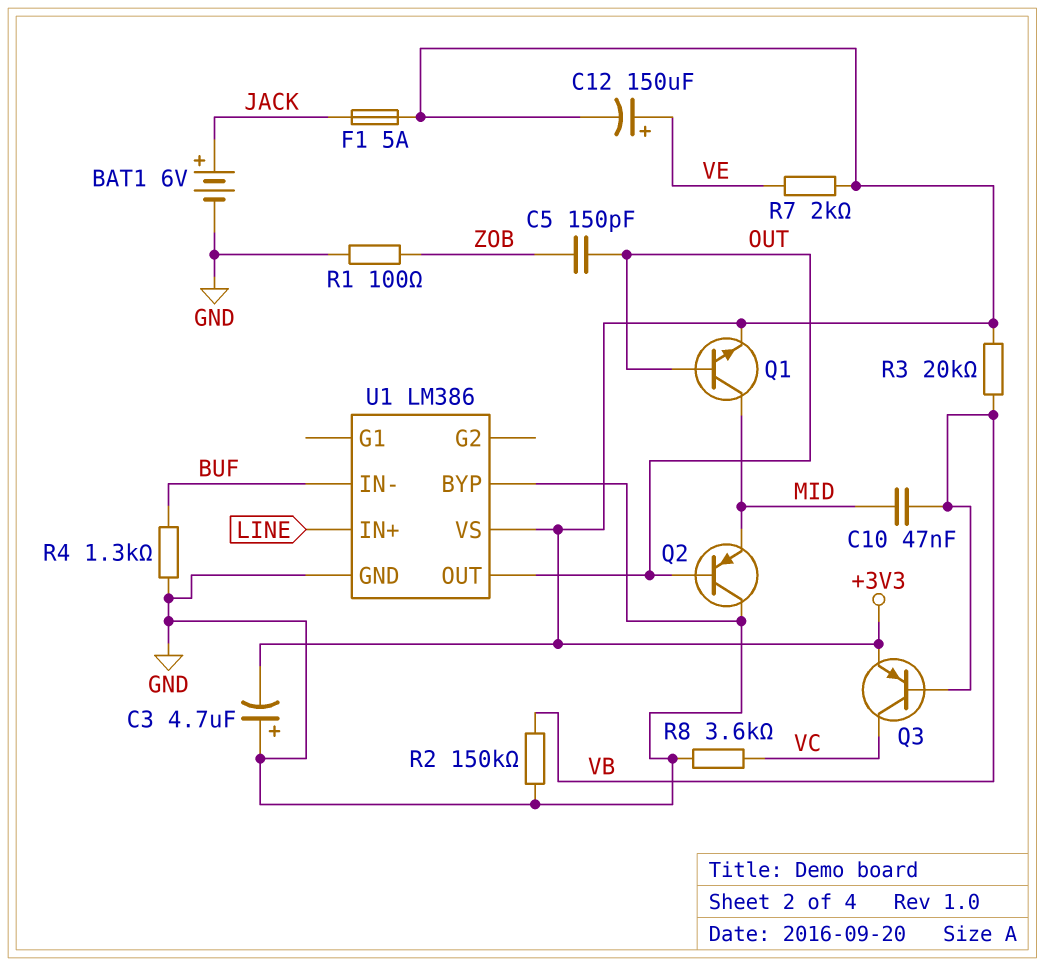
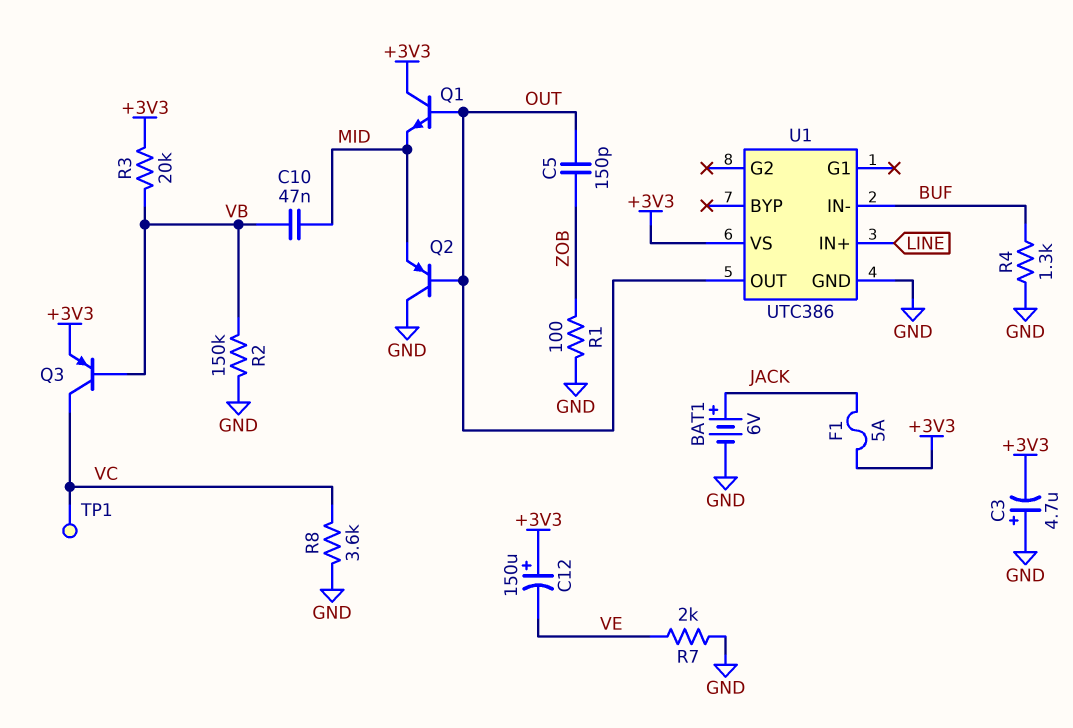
C12: 150uF (plus VE, minus +3V3) -> 150uF (plus +3V3, minus VE)
Q1: NPN (B OUT, C MID, E +3V3) -> NPN (B OUT, C +3V3, E MID)
R7: 2k (+3V3, VE) -> 2k (GND, VE)
TP1: none -> test point (VC)
U1: LM386 -> UTC386
U1 pin BYP: GND -> none

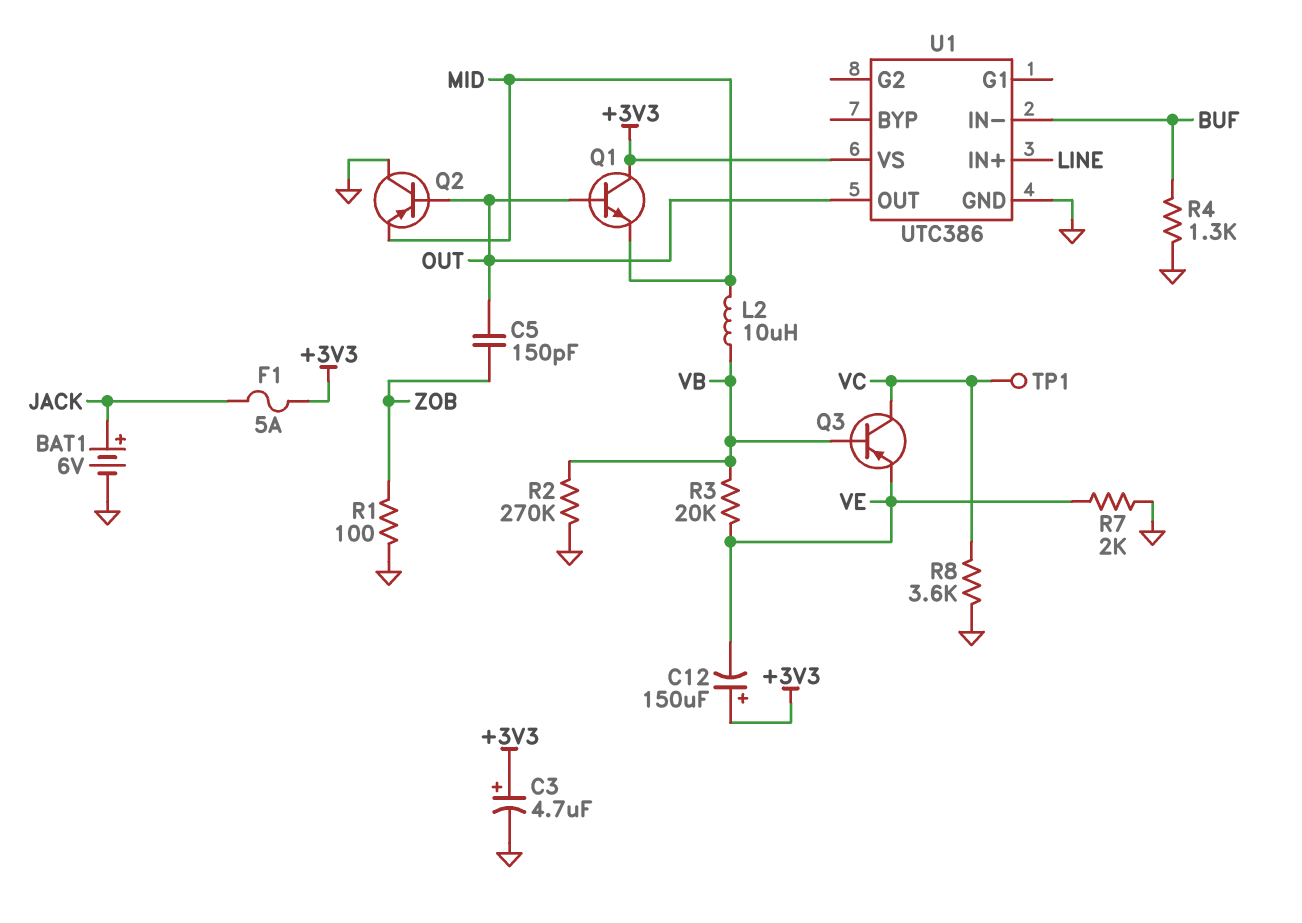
C3: 4.7uF (plus GND, minus +3V3) -> 4.7uF (plus +3V3, minus GND)
C10: 47nF (MID, VB) -> none
L2: none -> 10uH (MID, VB)
Q3: PNP (B VB, C VC, E +3V3) -> PNP (B VB, C VC, E VE)
R2: 150k (GND, VB) -> 270k (GND, VB)
R3: 20k (+3V3, VB) -> 20k (VB, VE)

